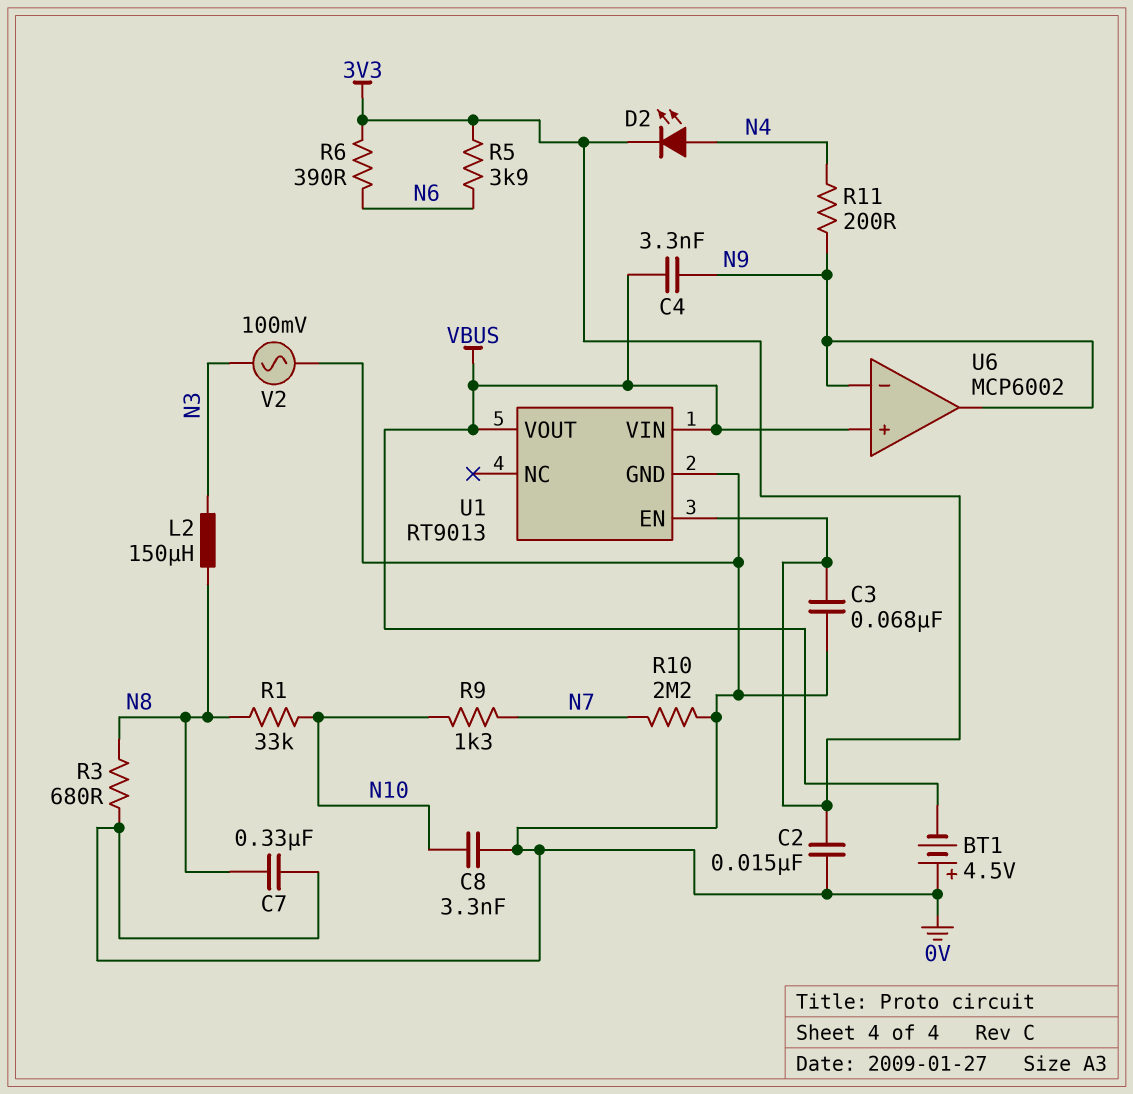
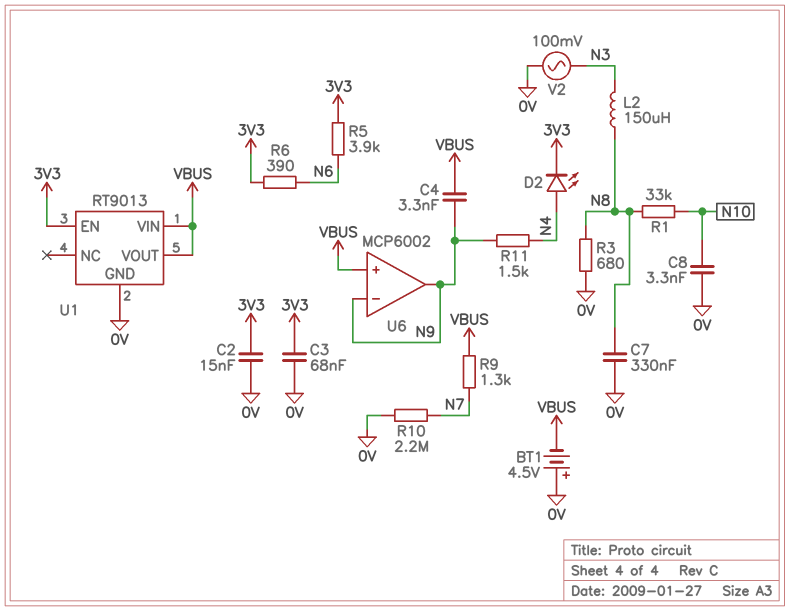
R9: 1.3k (N7, N10) -> 1.3k (N7, VBUS)
R11: 200 (N4, N9) -> 1.5k (N4, N9)

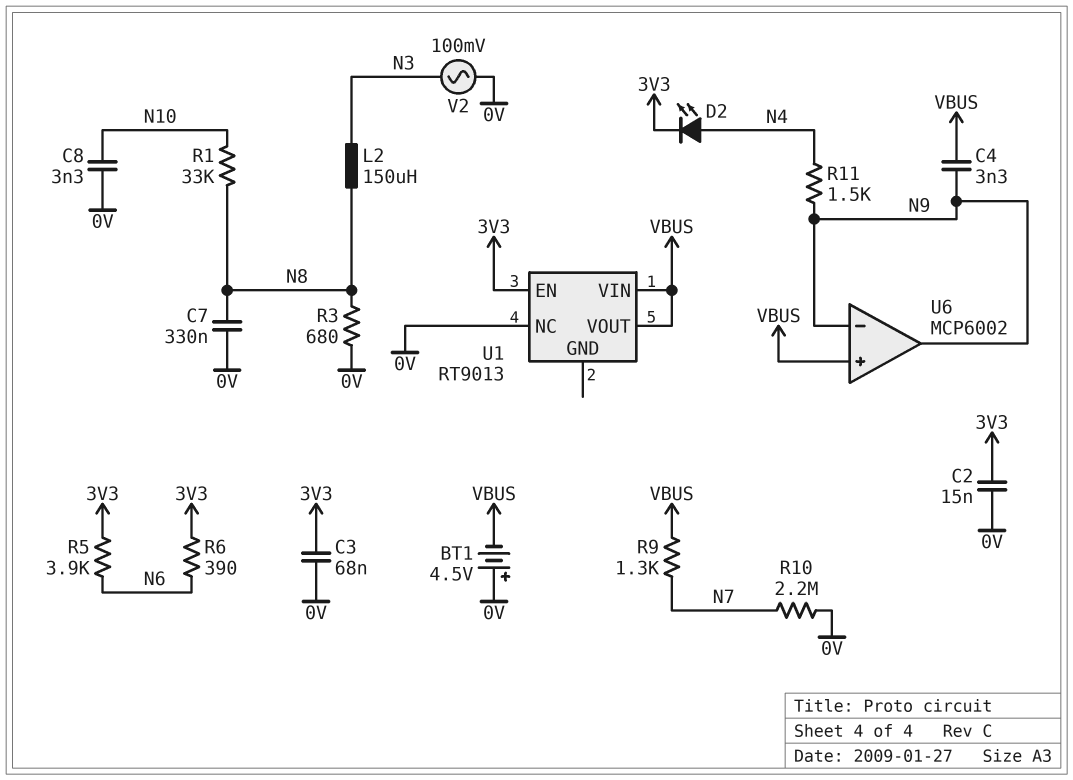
U1 pin GND: 0V -> none
U1 pin NC: none -> 0V

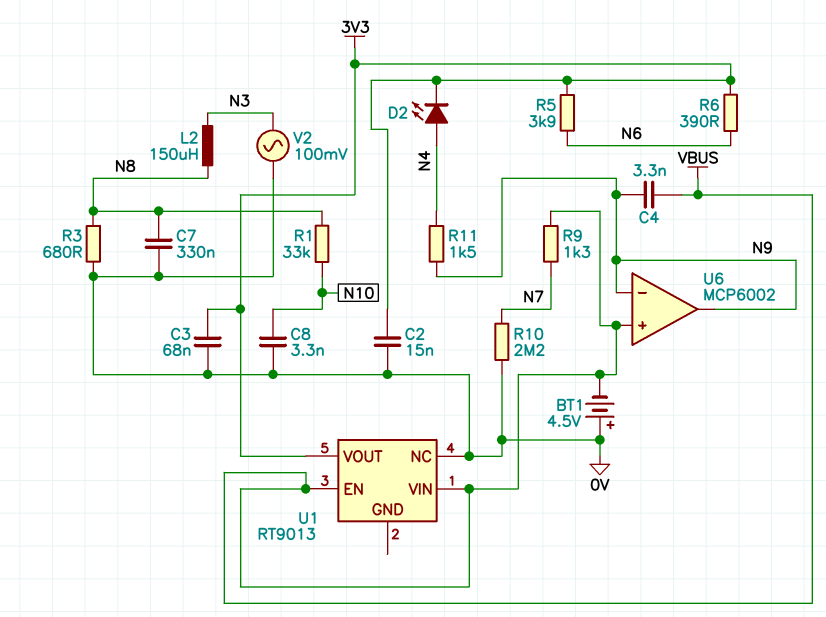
U1 pin EN: 3V3 -> VBUS
U1 pin VOUT: VBUS -> 3V3

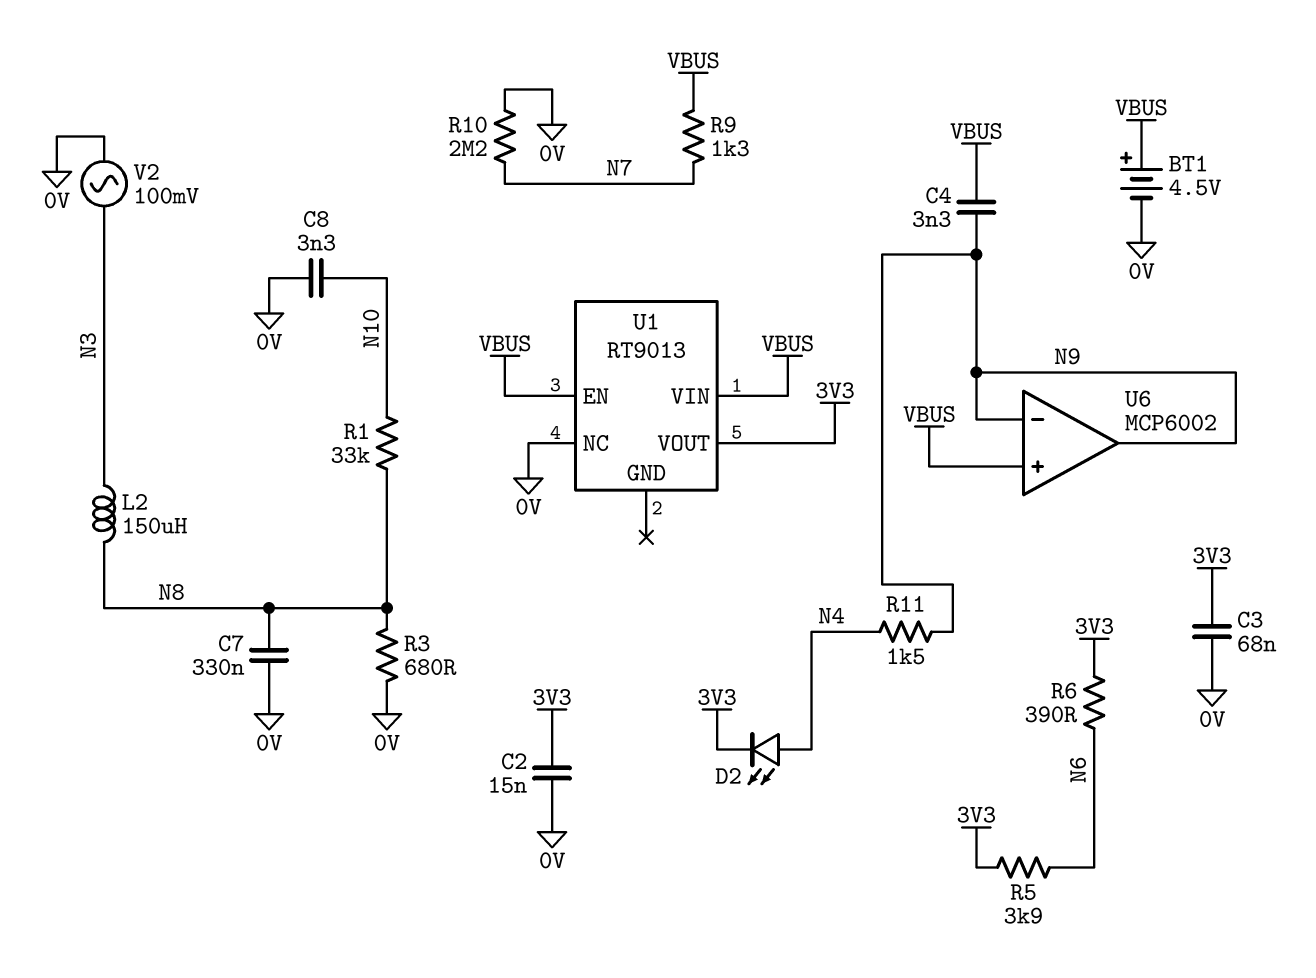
BT1: 4.5V (plus 0V, minus VBUS) -> 4.5V (plus VBUS, minus 0V)

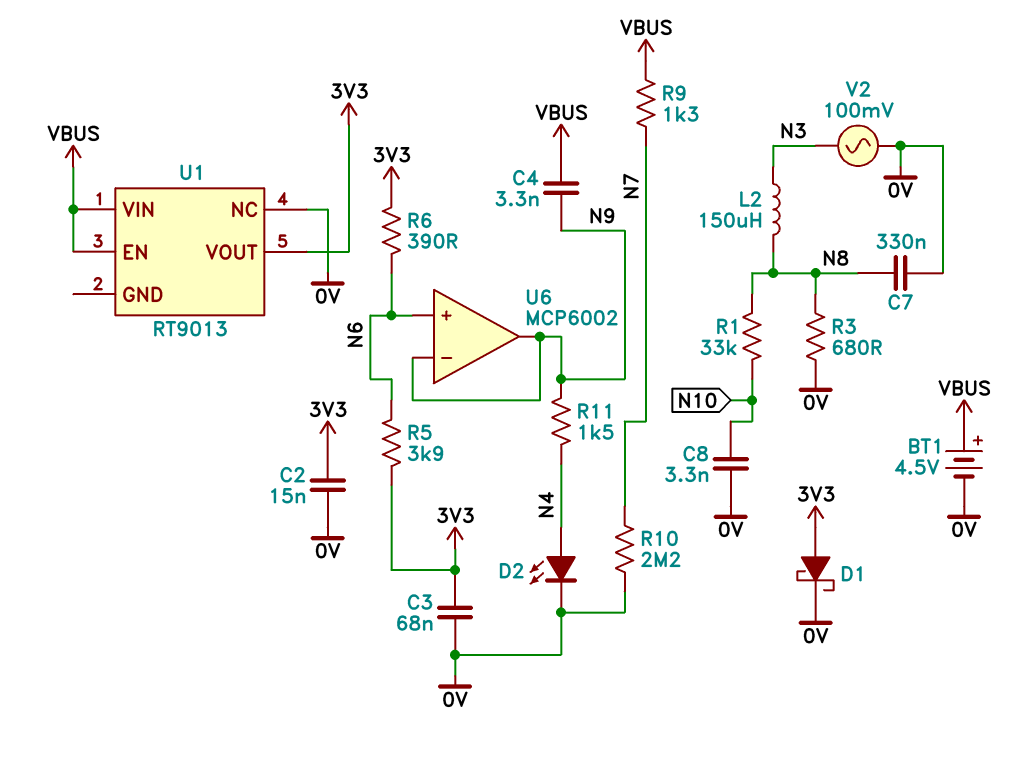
D1: none -> schottky (A 3V3, K 0V)
D2: LED (A N4, K 3V3) -> LED (A N4, K 0V)
U6 pin in+: VBUS -> N6

